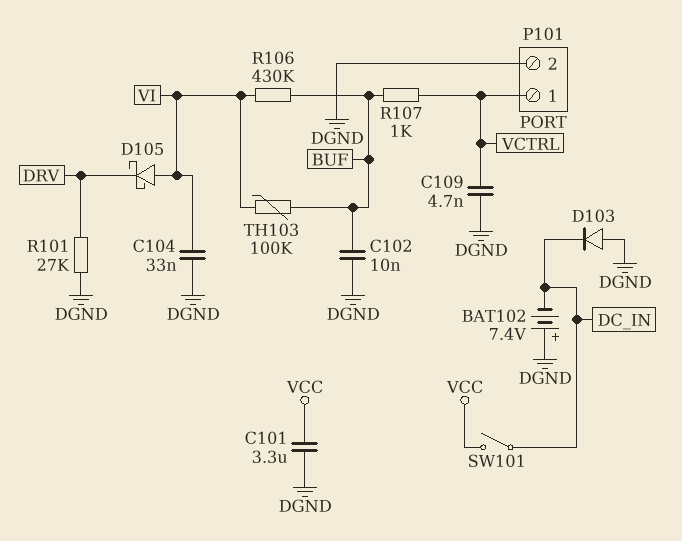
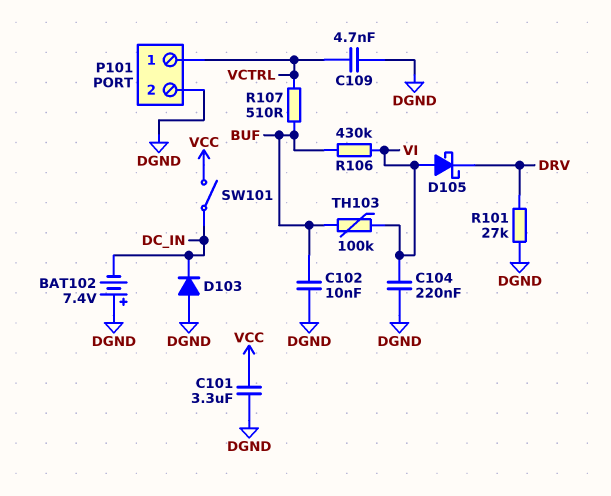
C104: 33nF (DGND, VI) -> 220nF (DGND, VI)
R107: 1k (BUF, VCTRL) -> 510 (BUF, VCTRL)

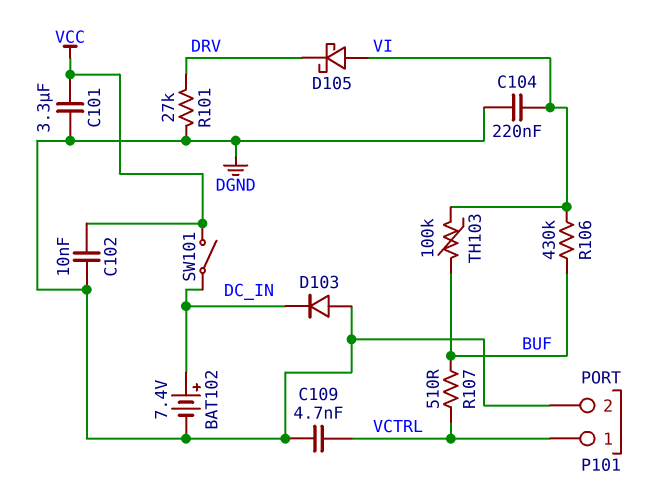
BAT102: 7.4V (plus DGND, minus DC_IN) -> 7.4V (plus DC_IN, minus DGND)
C102: 10nF (BUF, DGND) -> 10nF (DGND, VCC)

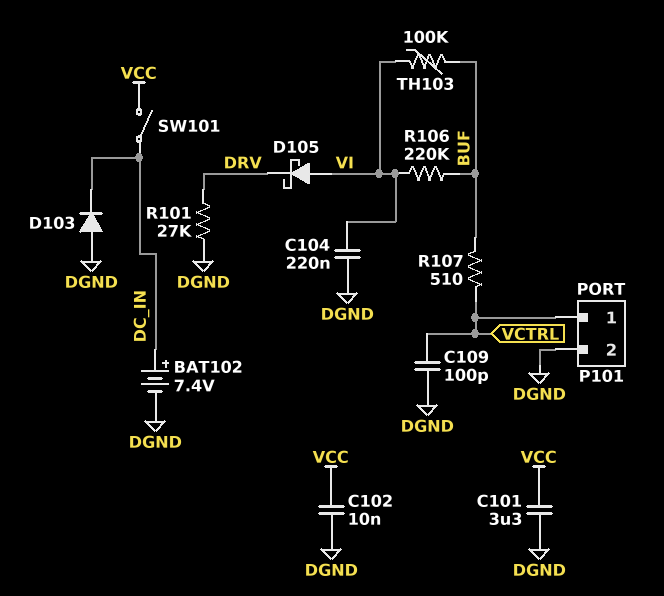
C109: 4.7nF (DGND, VCTRL) -> 100pF (DGND, VCTRL)
R106: 430k (BUF, VI) -> 220k (BUF, VI)

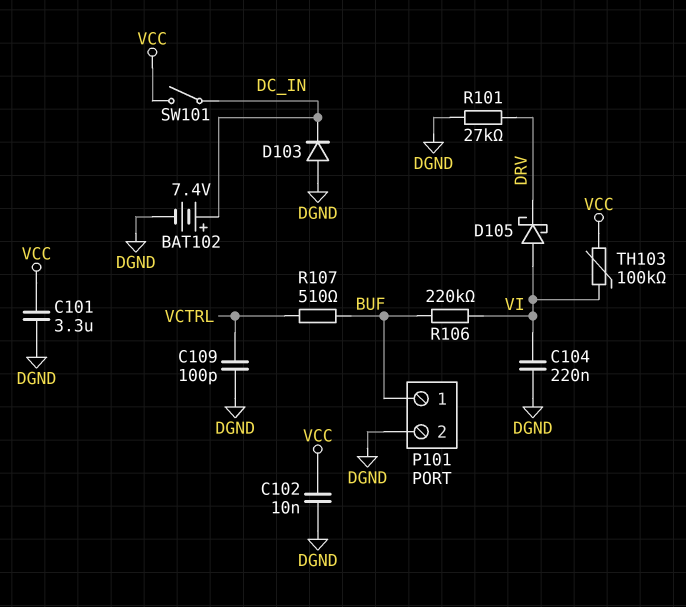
P101 pin 1: VCTRL -> BUF
TH103: 100k (BUF, VI) -> 100k (VCC, VI)

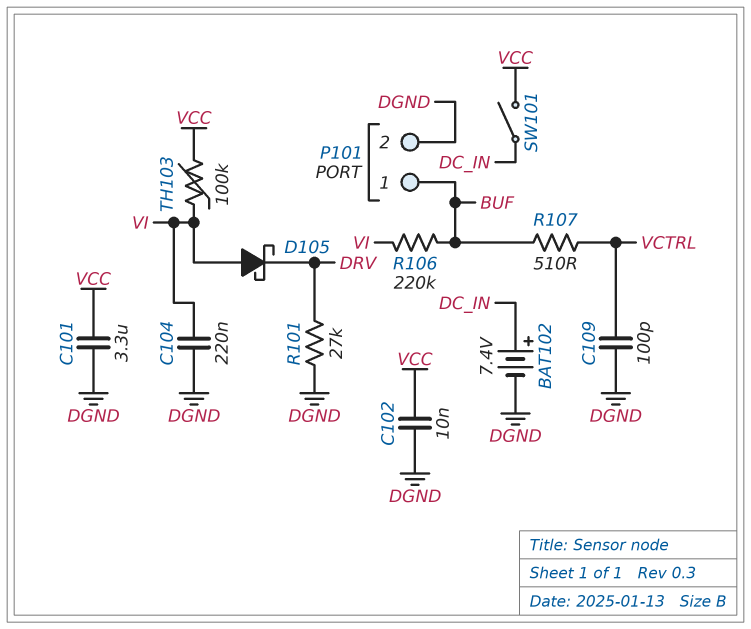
D103: diode (A DGND, K DC_IN) -> none

